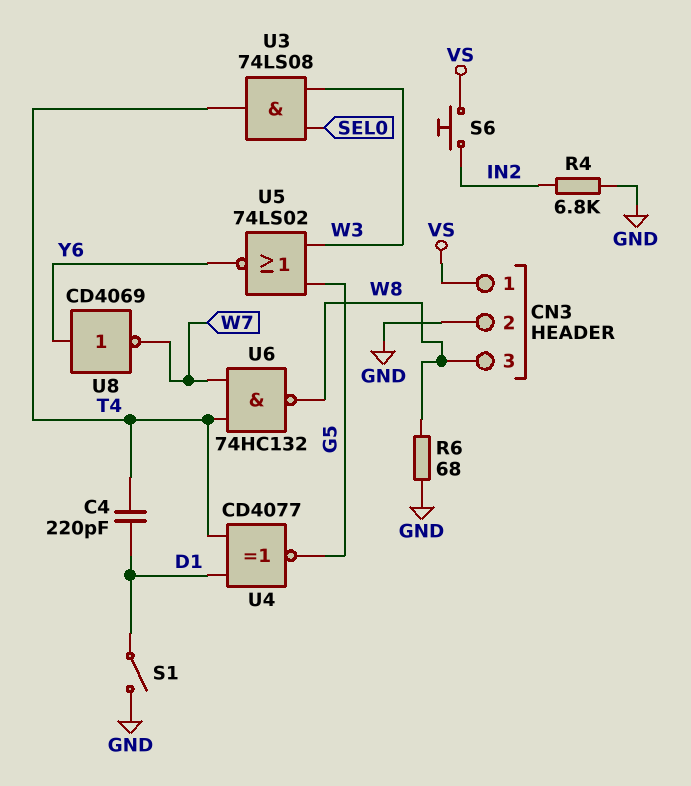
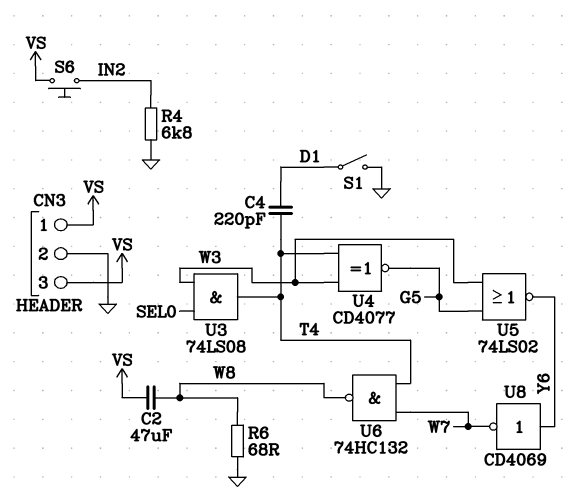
C2: none -> 47uF (VS, W8)
CN3 pin 3: W8 -> VS
U4: XNOR CD4077 (in D1, in T4, out G5) -> XNOR CD4077 (in T4, in W3, out G5)

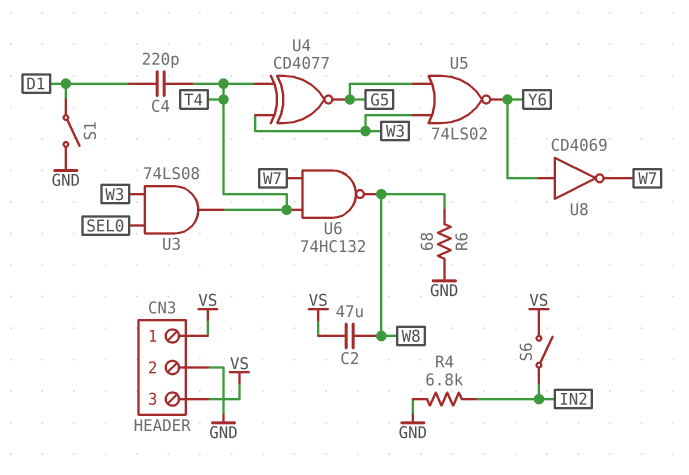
S6: button (IN2, VS) -> switch (IN2, VS)

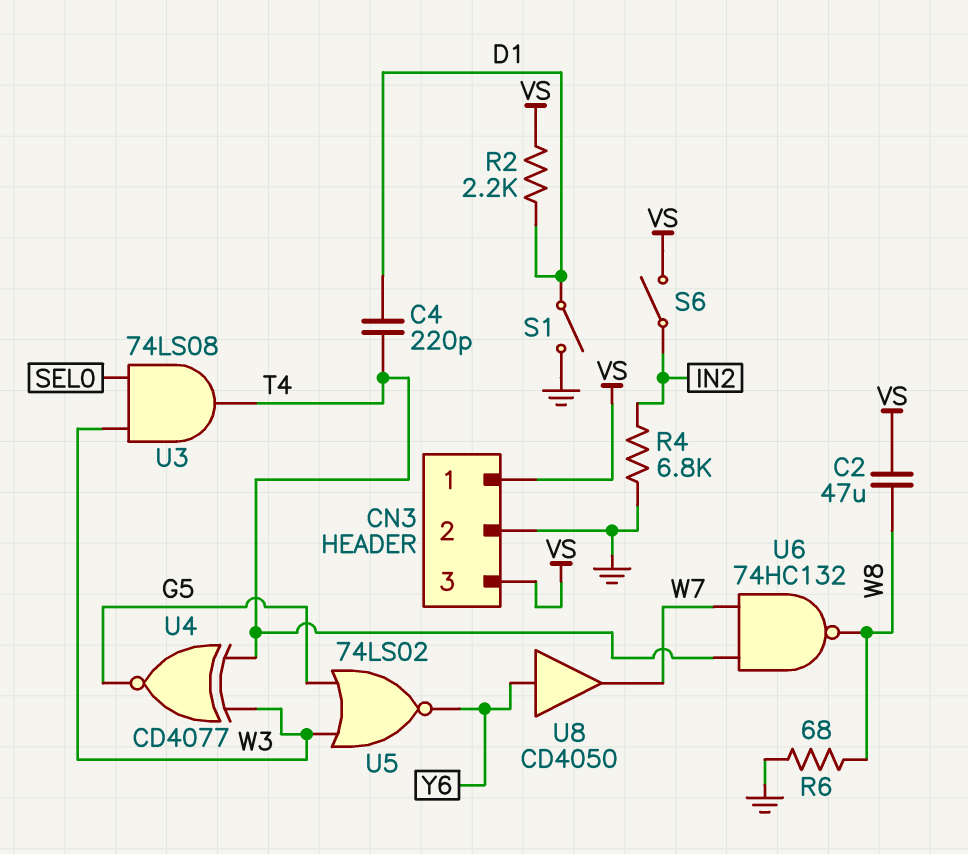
R2: none -> 2.2k (D1, VS)
U8: NOT CD4069 (in Y6, out W7) -> buffer CD4050 (in Y6, out W7)

